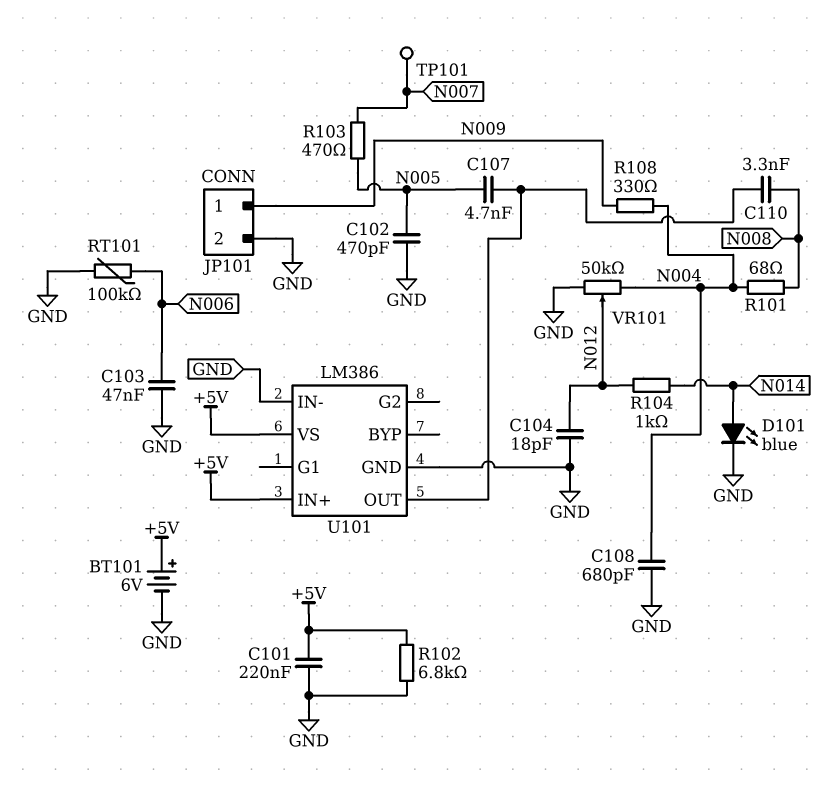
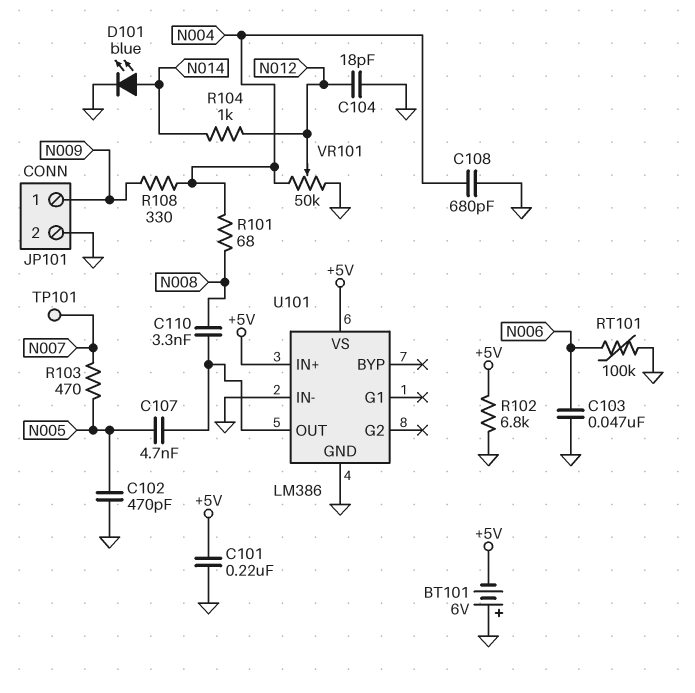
BT101: 6V (plus +5V, minus GND) -> 6V (plus GND, minus +5V)

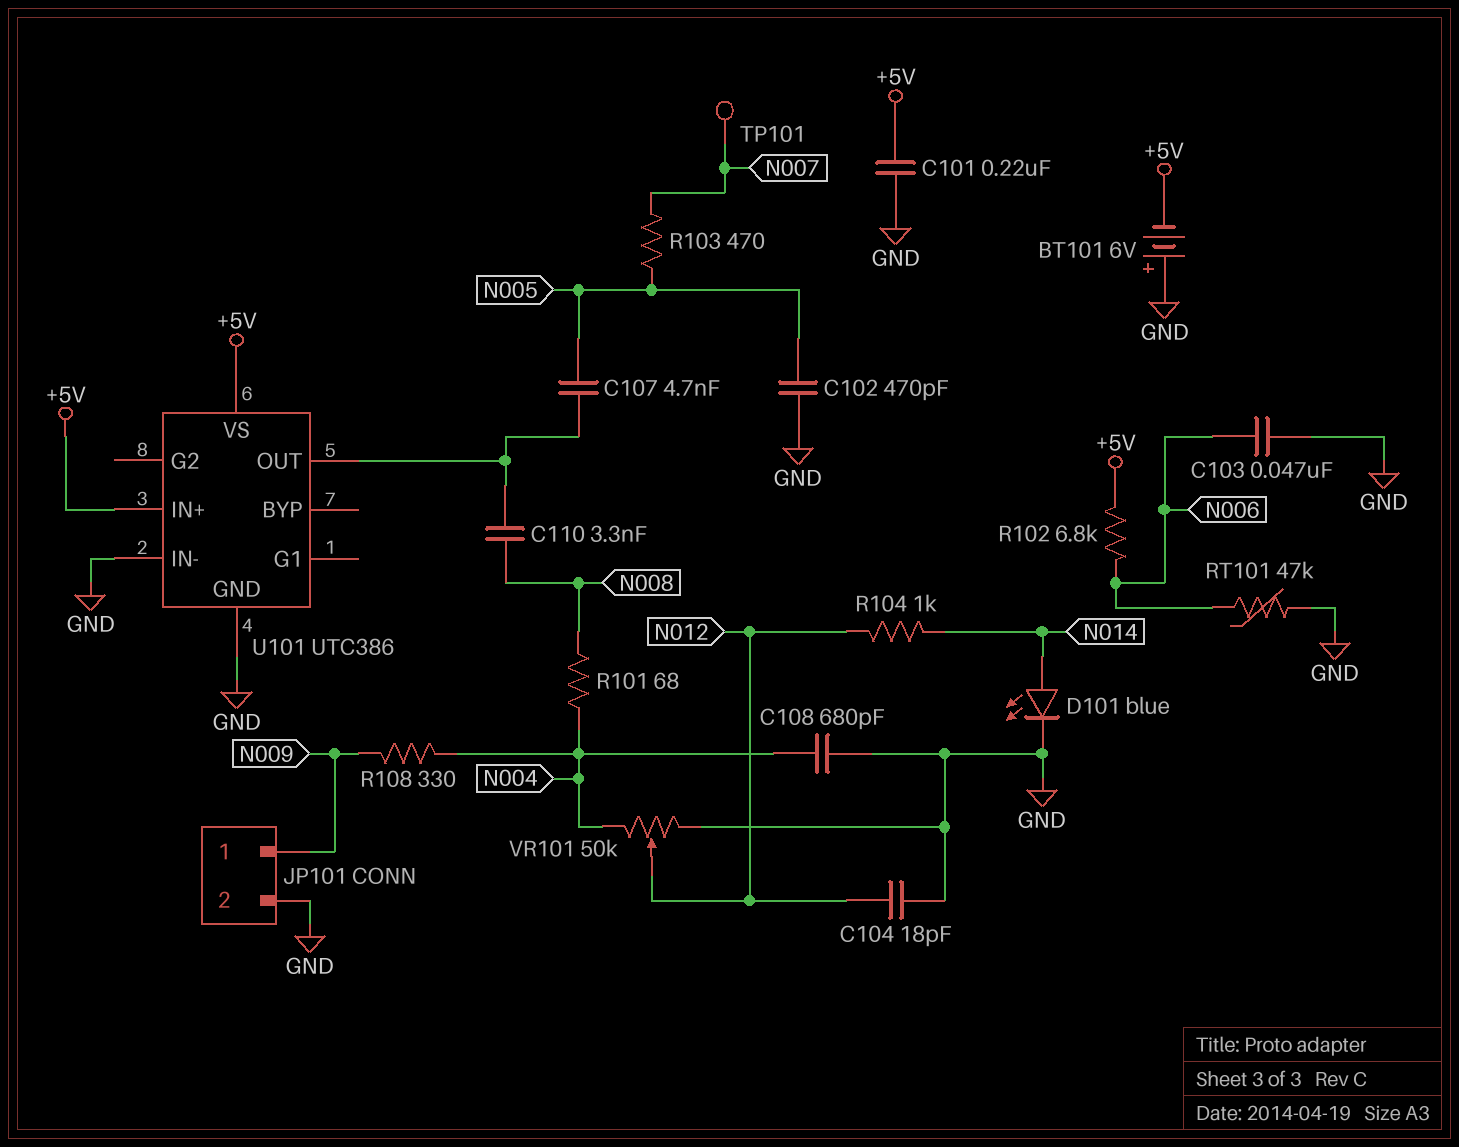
R102: 6.8k (+5V, GND) -> 6.8k (+5V, N006)
RT101: 100k (GND, N006) -> 47k (GND, N006)
U101: LM386 -> UTC386

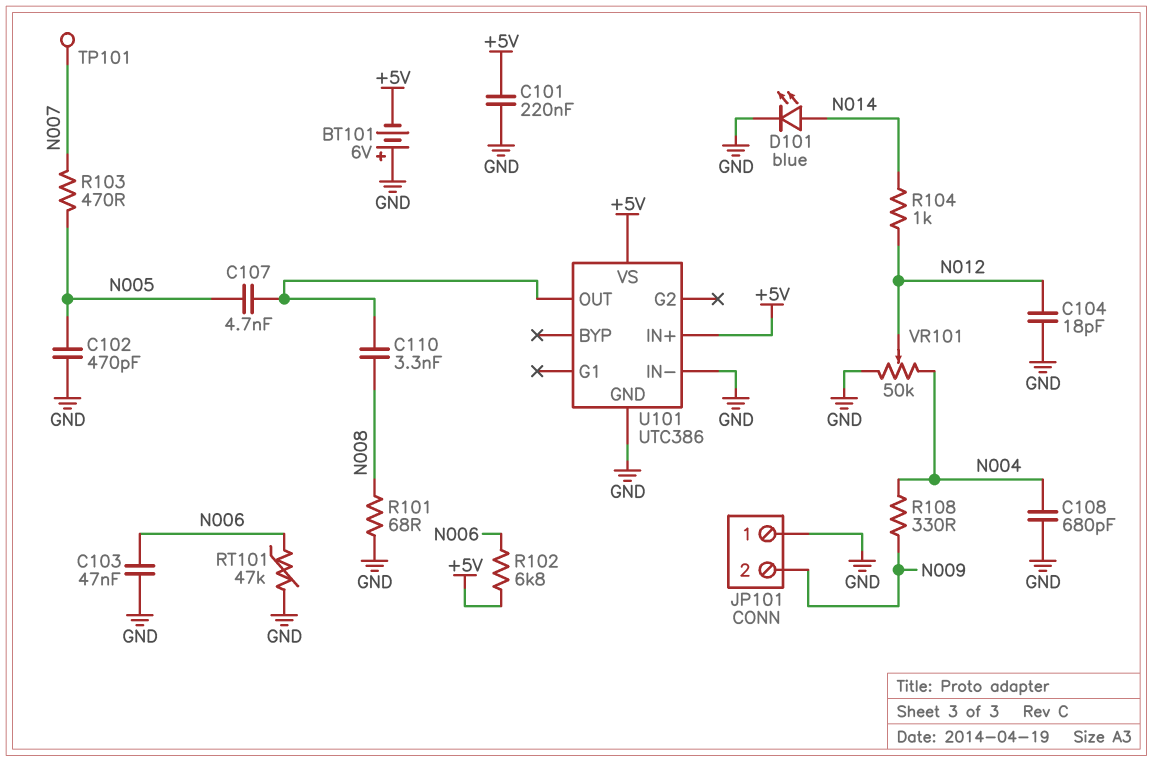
JP101 pin 1: N009 -> GND
JP101 pin 2: GND -> N009
R101: 68 (N004, N008) -> 68 (GND, N008)

